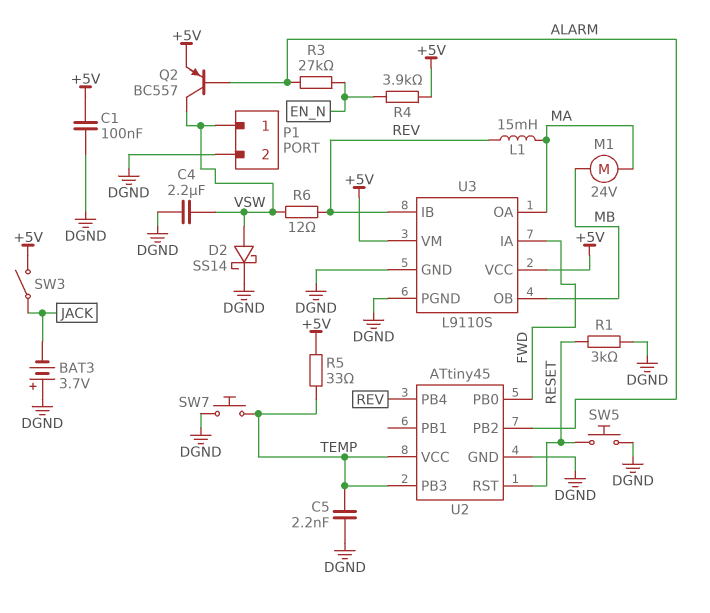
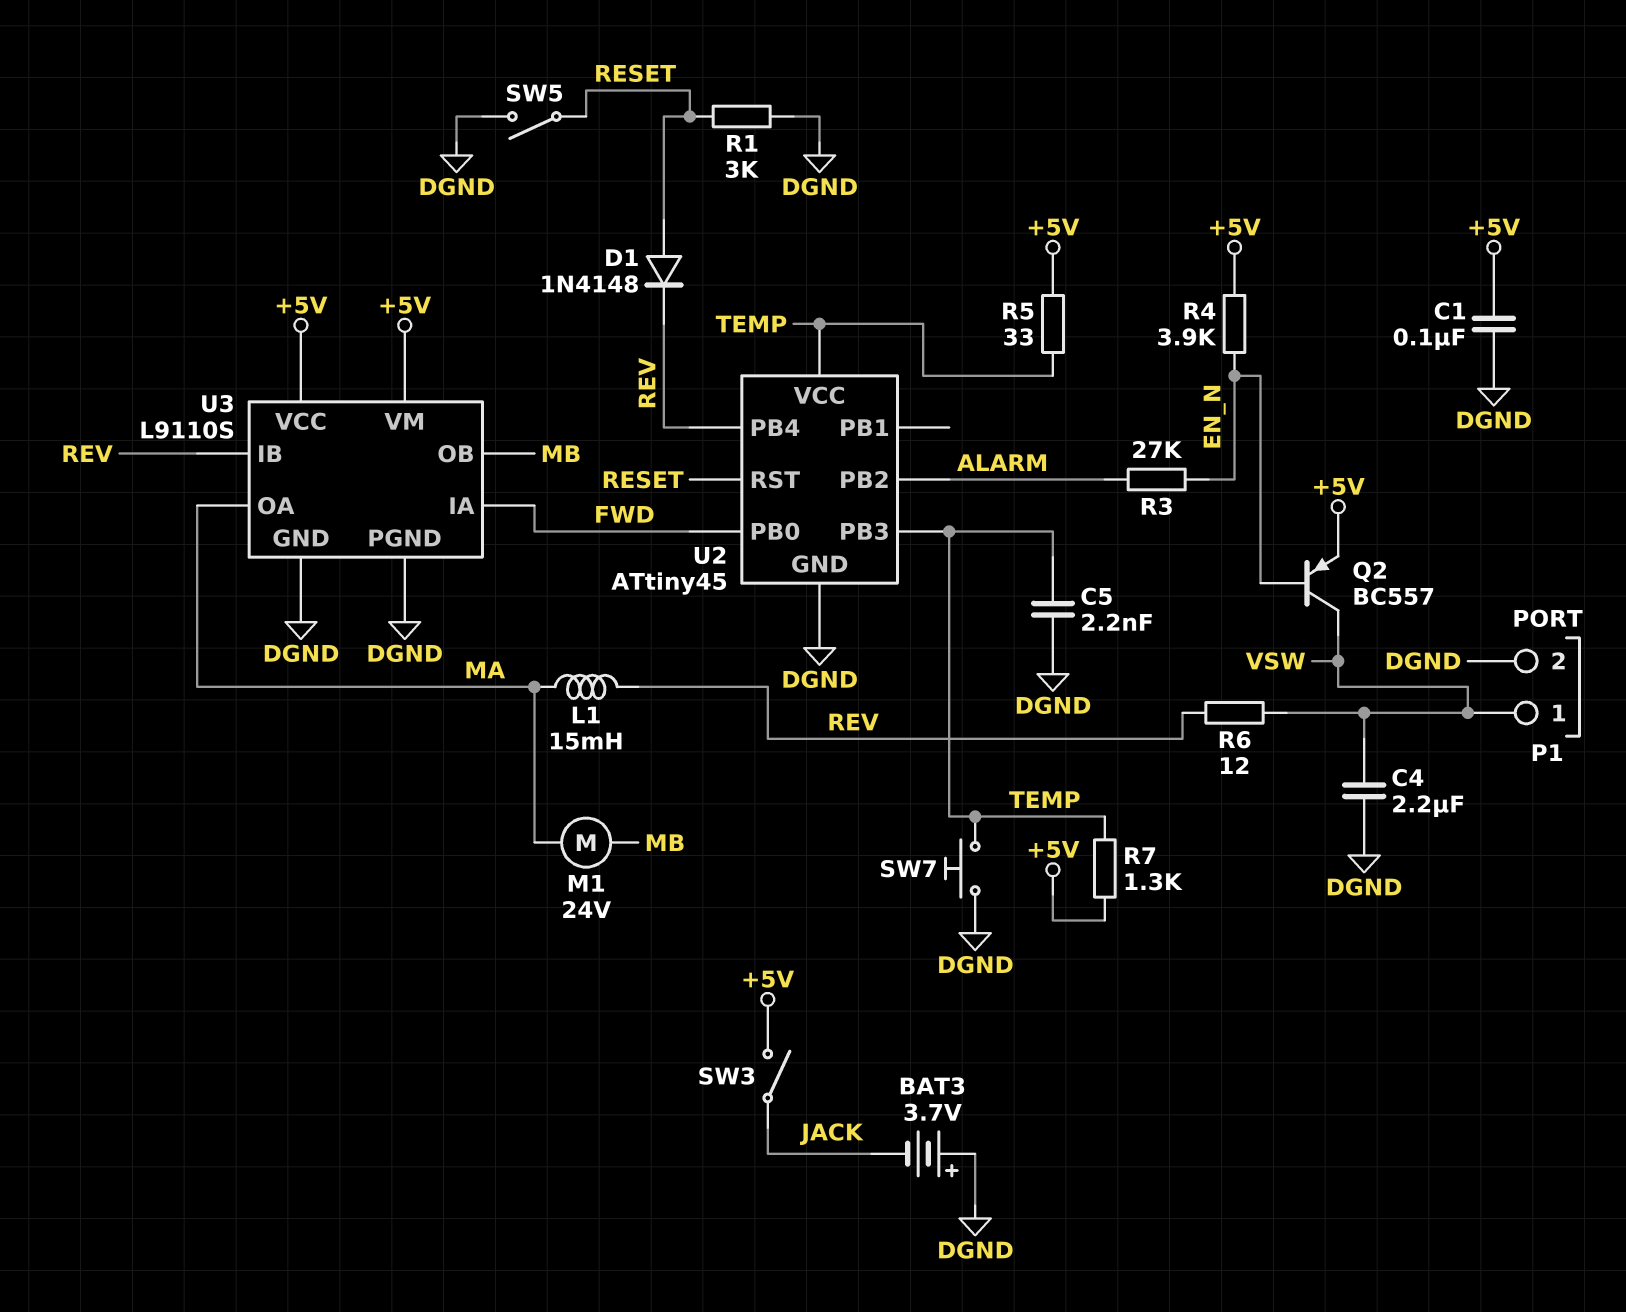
D1: none -> diode 1N4148 (A RESET, K REV)
D2: schottky SS14 (A VSW, K DGND) -> none
Q2: PNP BC557 (B ALARM, C VSW, E +5V) -> PNP BC557 (B EN_N, C VSW, E +5V)
R7: none -> 1.3k (+5V, TEMP)
SW5: button (DGND, RESET) -> switch (DGND, RESET)

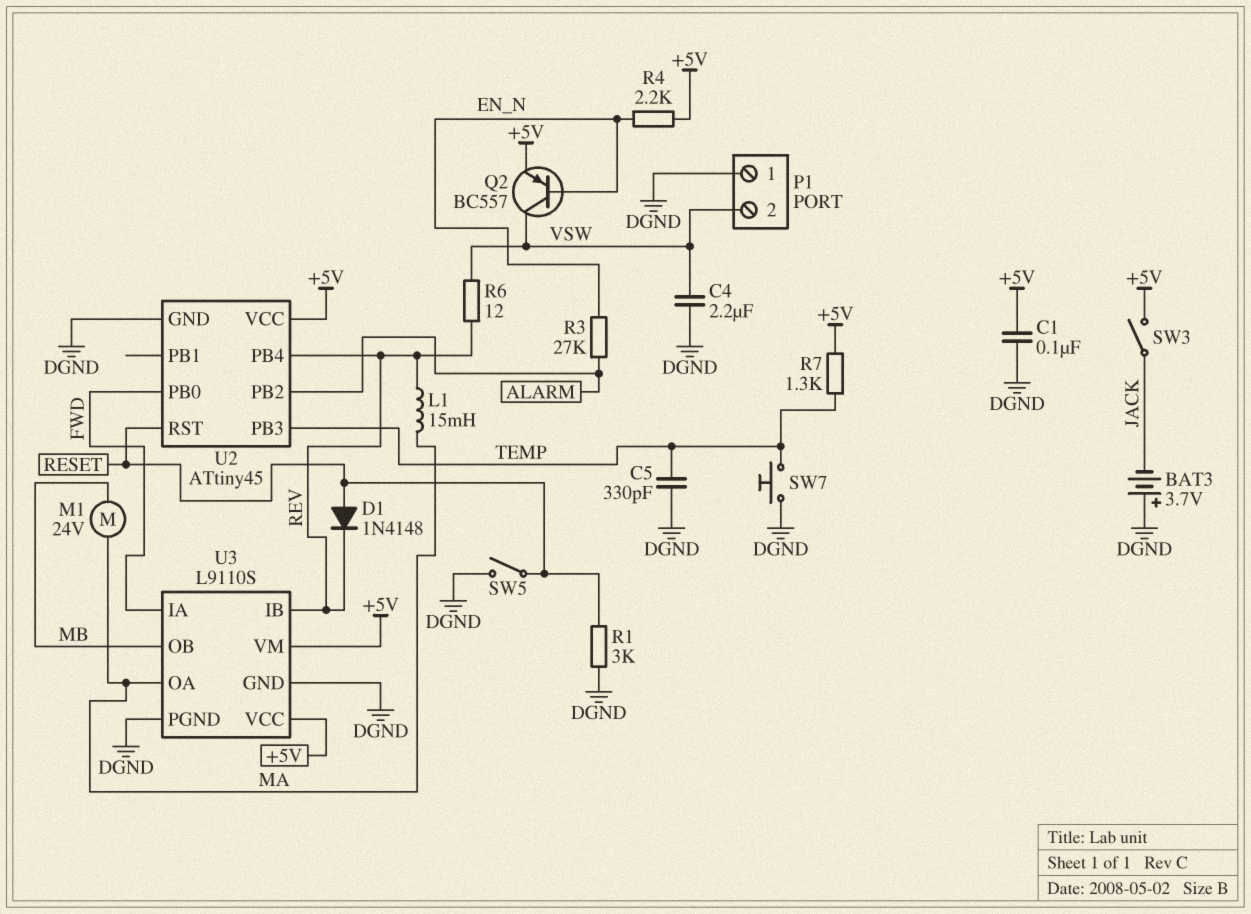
C5: 2.2nF (DGND, TEMP) -> 330pF (DGND, TEMP)
P1 pin 1: VSW -> DGND
P1 pin 2: DGND -> VSW
R4: 3.9k (+5V, EN_N) -> 2.2k (+5V, EN_N)
R5: 33 (+5V, TEMP) -> none
U2 pin VCC: TEMP -> +5V

